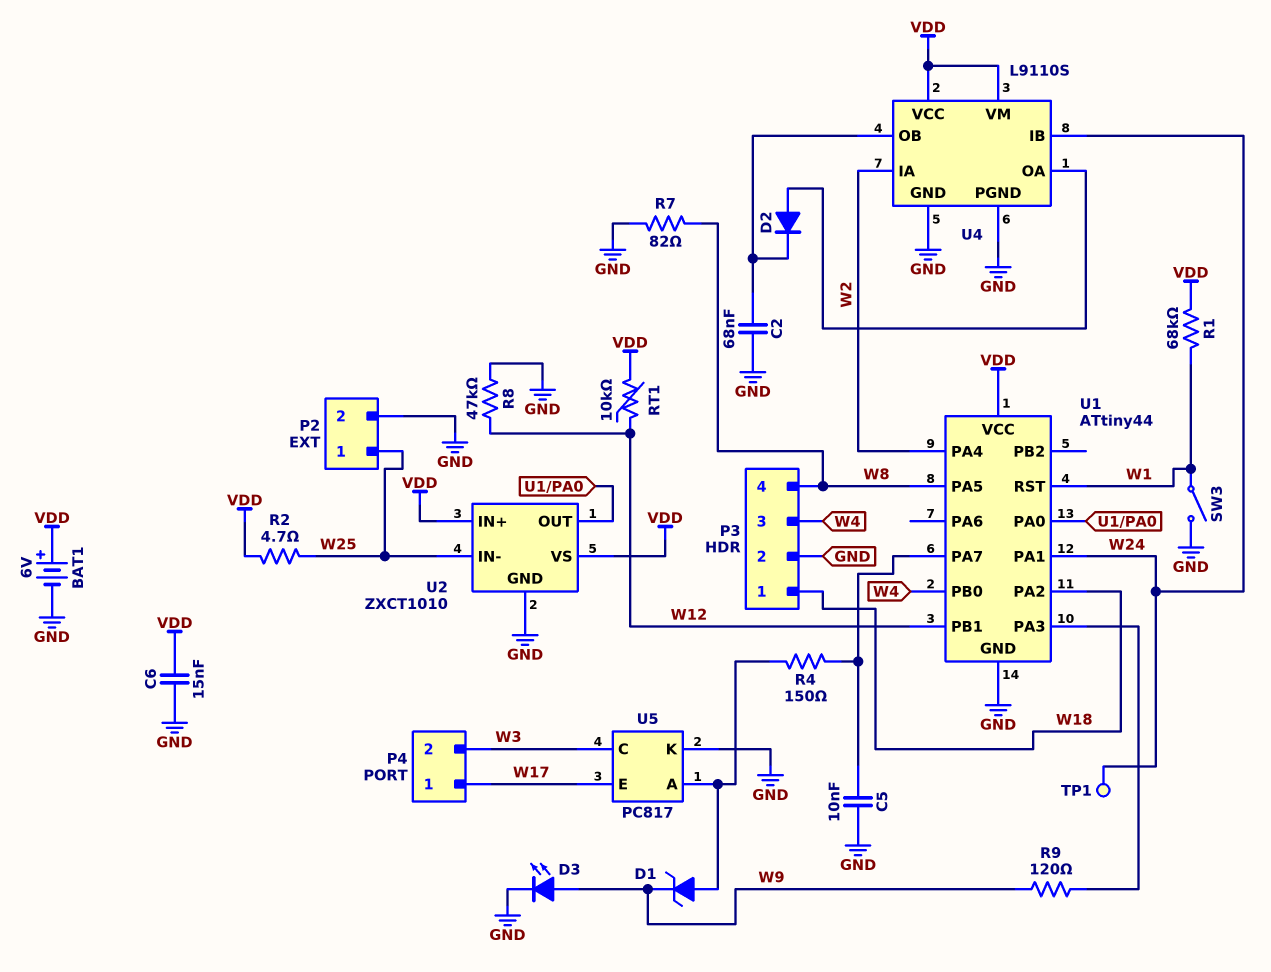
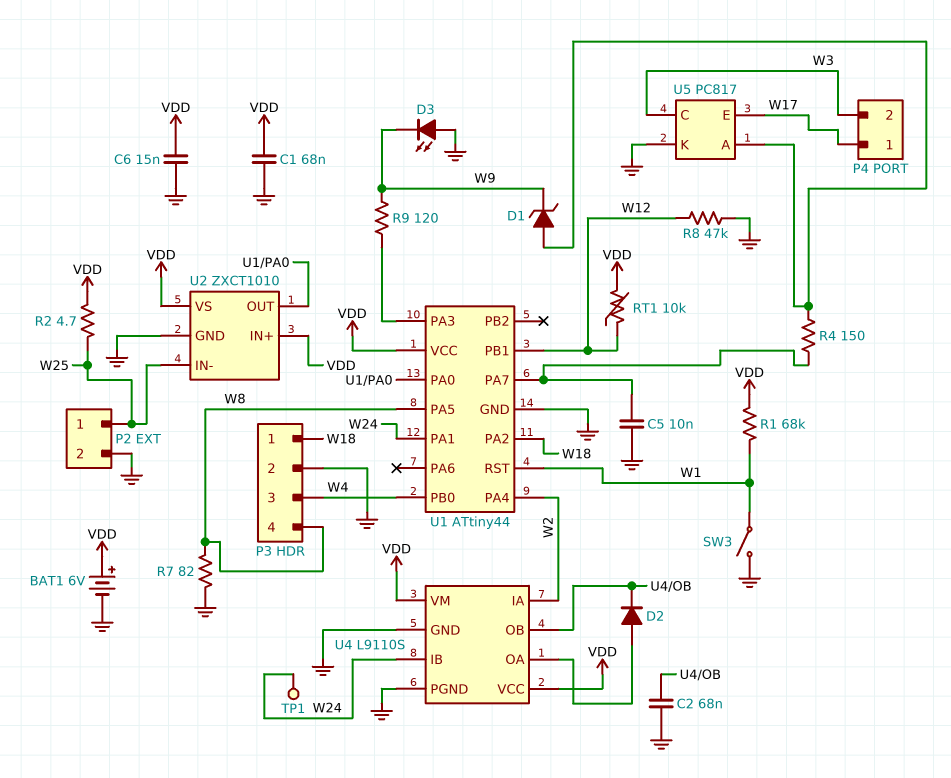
C1: none -> 68nF (GND, VDD)
D3: LED (A W9, K GND) -> LED (A GND, K W9)

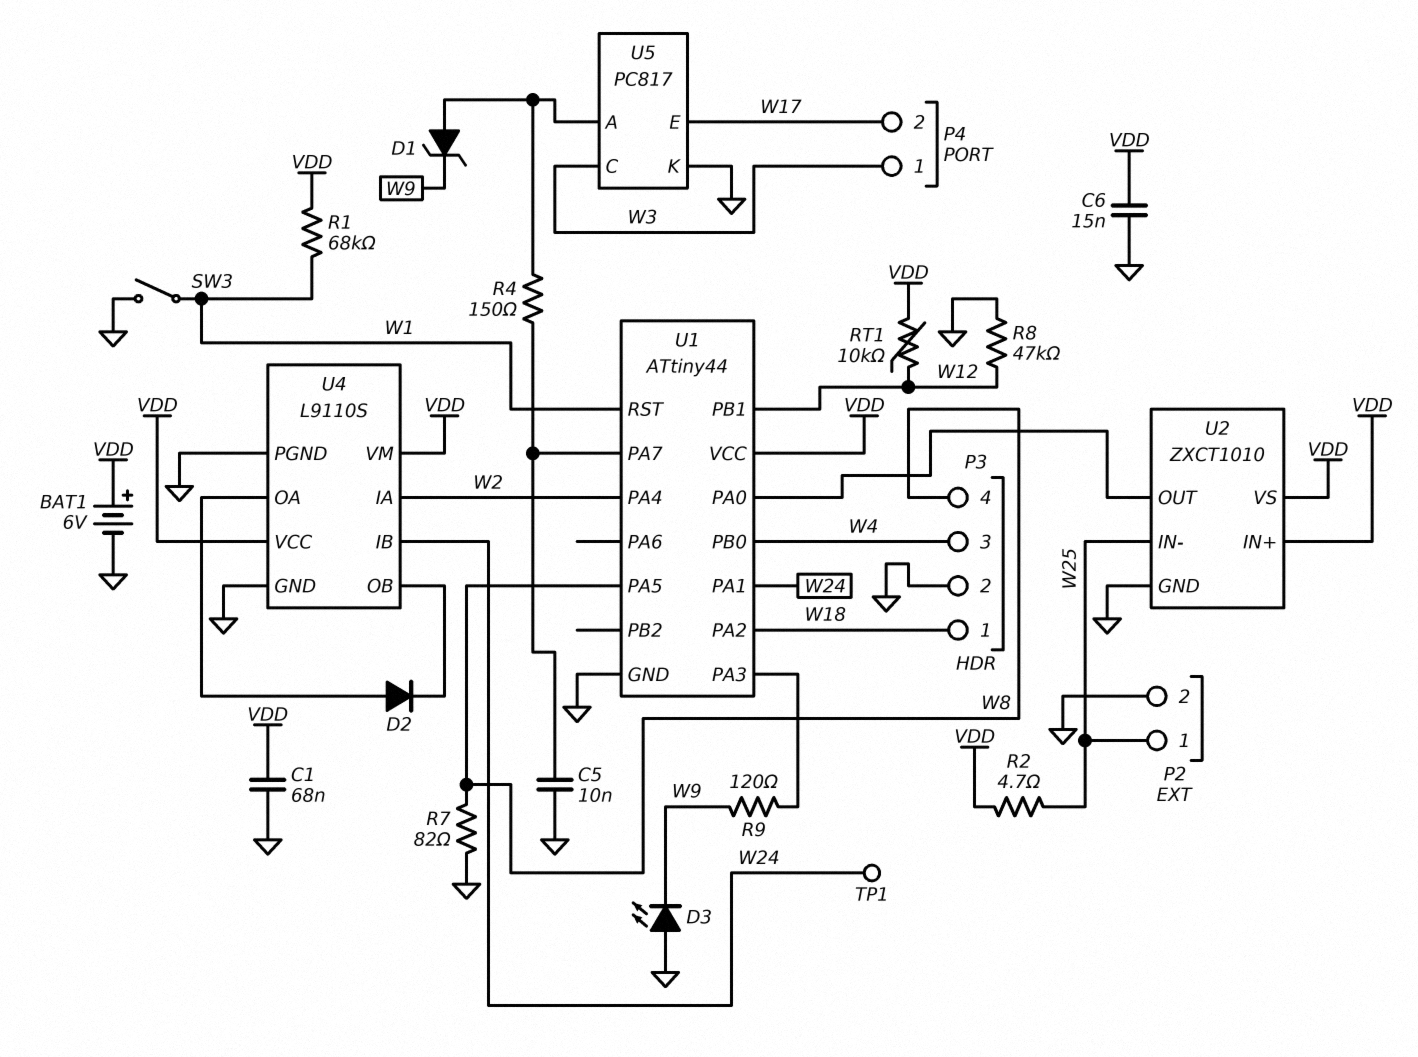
C2: 68nF (GND, U4/OB) -> none
P4 pin 1: W17 -> W3
P4 pin 2: W3 -> W17

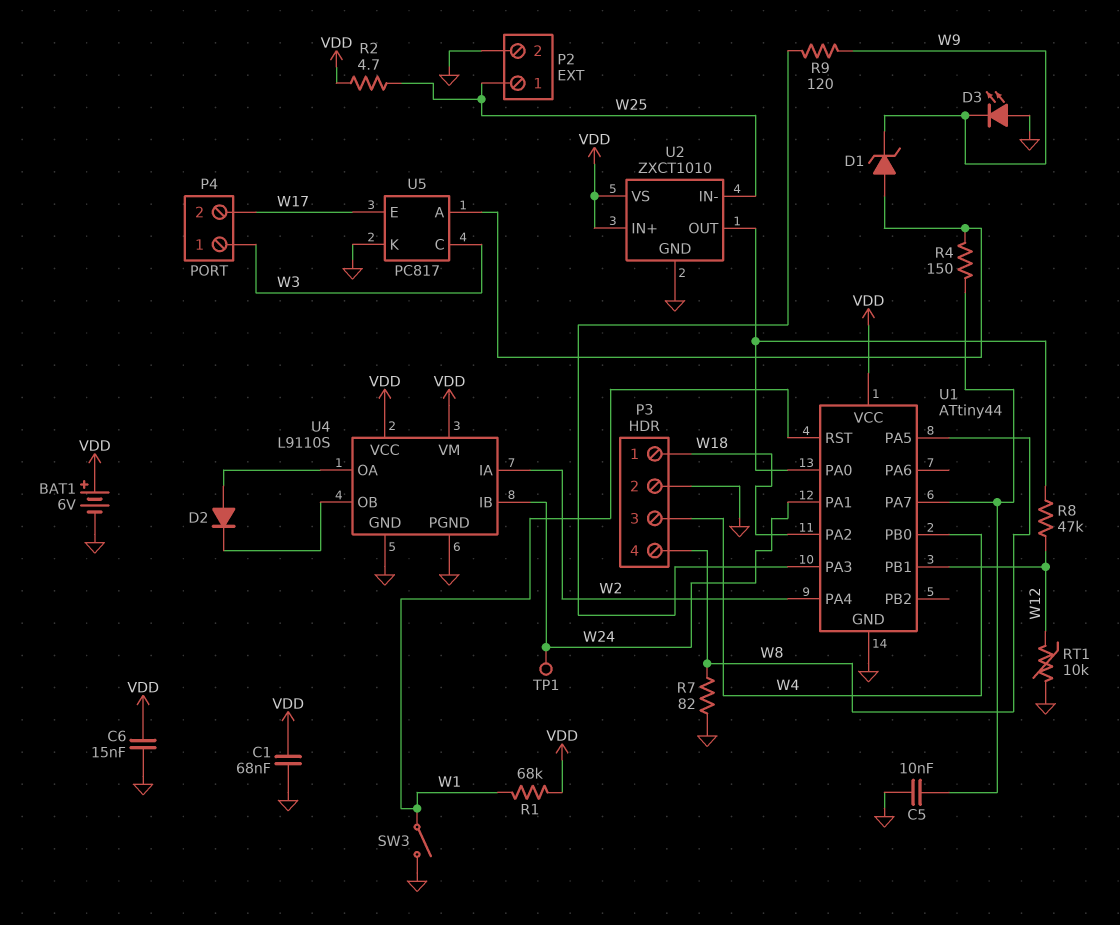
R8: 47k (GND, W12) -> 47k (U1/PA0, W12)
RT1: 10k (VDD, W12) -> 10k (GND, W12)

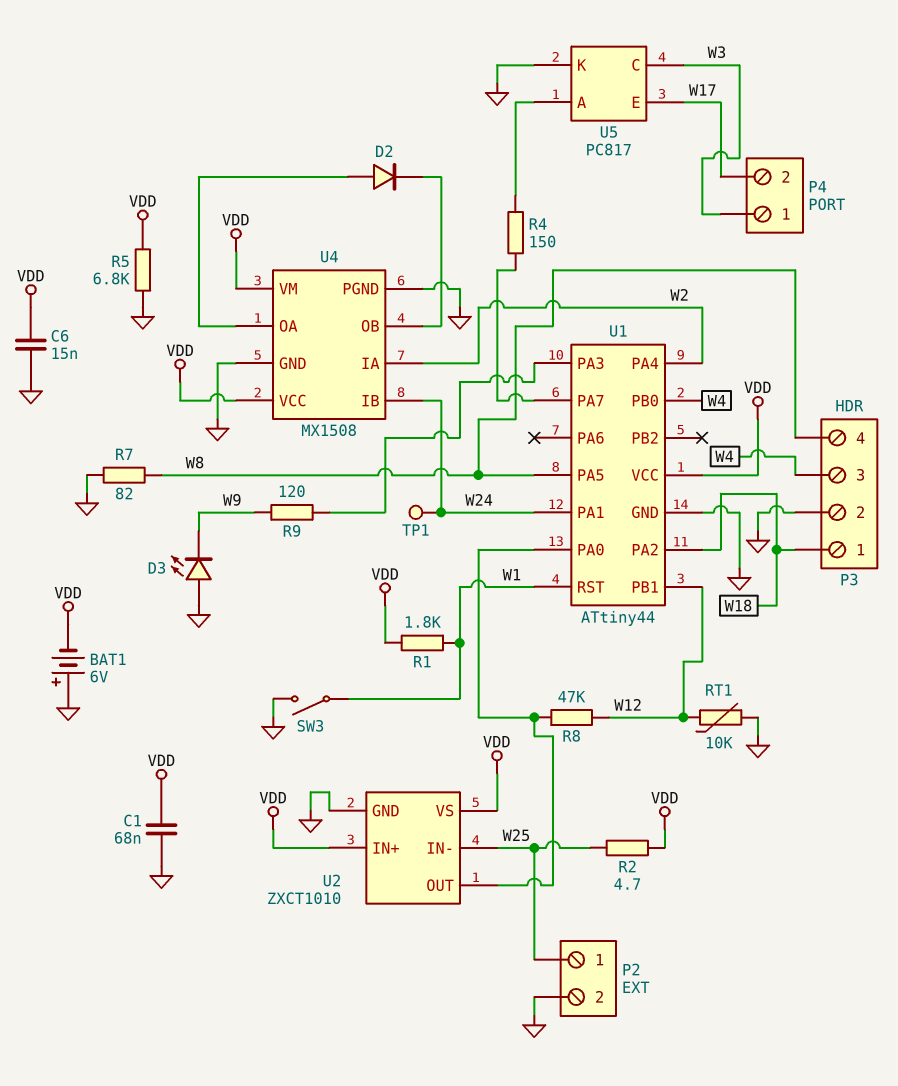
BAT1: 6V (plus VDD, minus GND) -> 6V (plus GND, minus VDD)
C5: 10nF (GND, U1/PA7) -> none
D1: zener (A U5/A, K W9) -> none
R1: 68k (VDD, W1) -> 1.8k (VDD, W1)
R5: none -> 6.8k (GND, VDD)
U4: L9110S -> MX1508

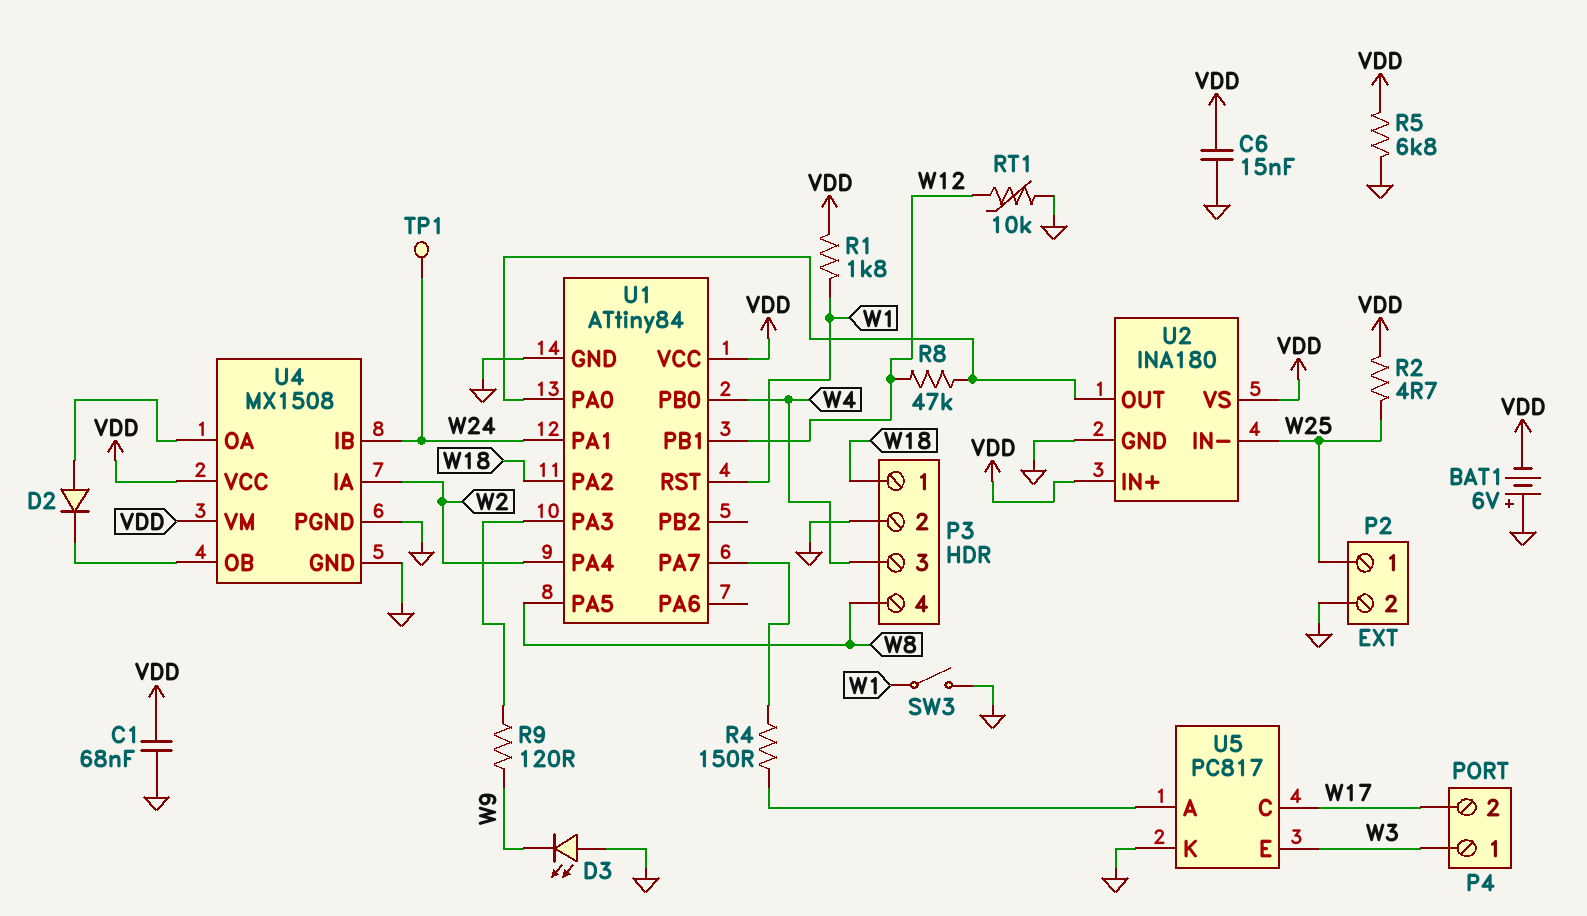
R7: 82 (GND, W8) -> none
U1: ATtiny44 -> ATtiny84
U2: ZXCT1010 -> INA180
U5 pin C: W3 -> W17
U5 pin E: W17 -> W3

